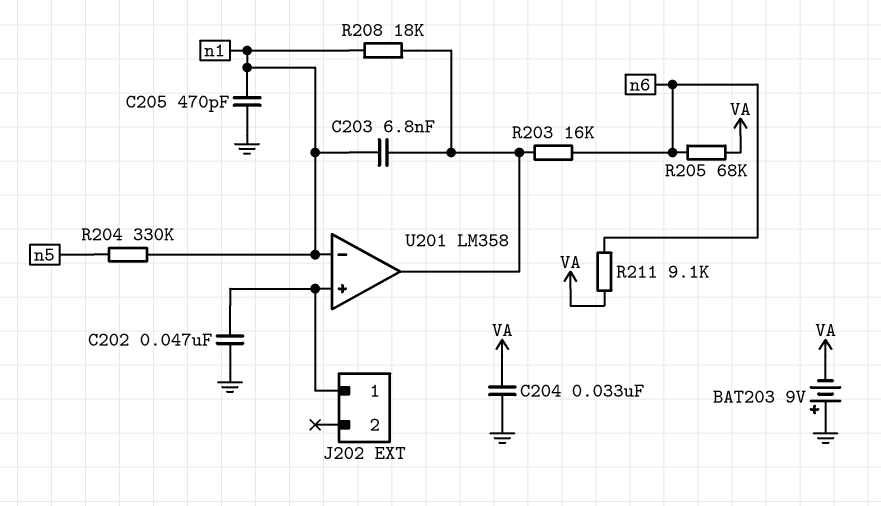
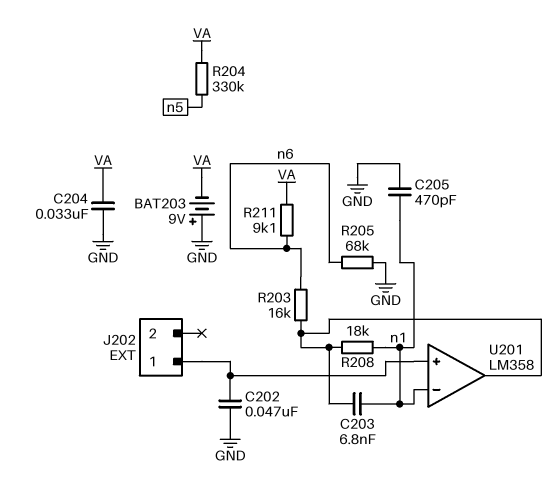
R204: 330k (n1, n5) -> 330k (VA, n5)
R205: 68k (VA, n6) -> 68k (GND, n6)

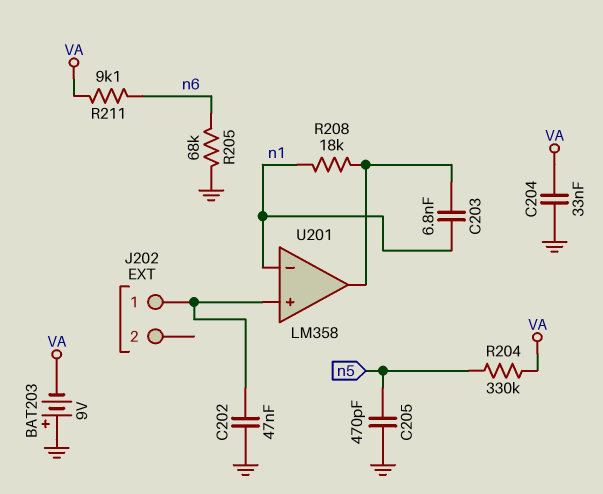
C205: 470pF (GND, n1) -> 470pF (GND, n5)
R203: 16k (U201/out, n6) -> none

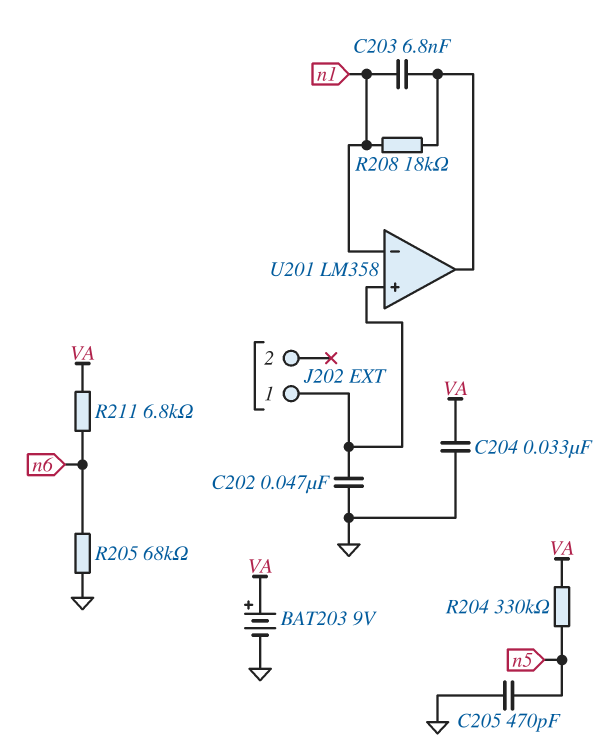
BAT203: 9V (plus GND, minus VA) -> 9V (plus VA, minus GND)
R211: 9.1k (VA, n6) -> 6.8k (VA, n6)

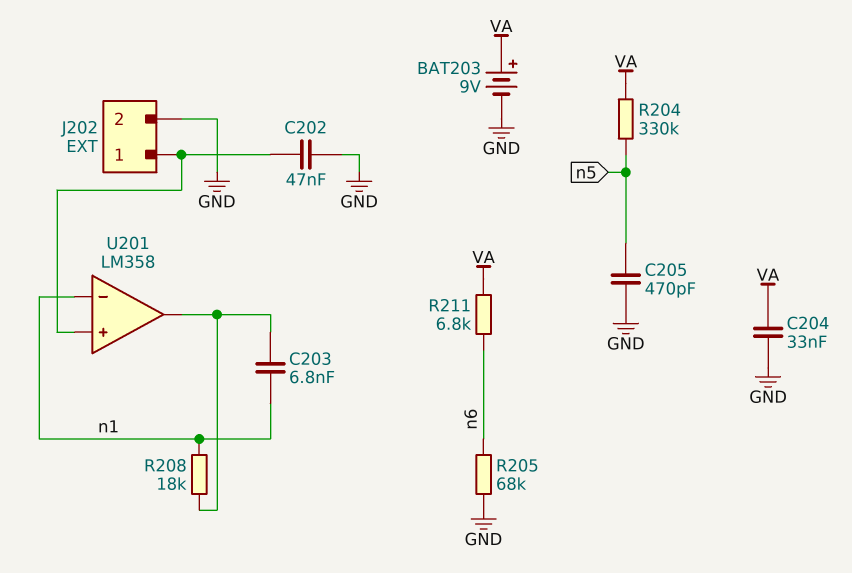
J202 pin 2: none -> GND

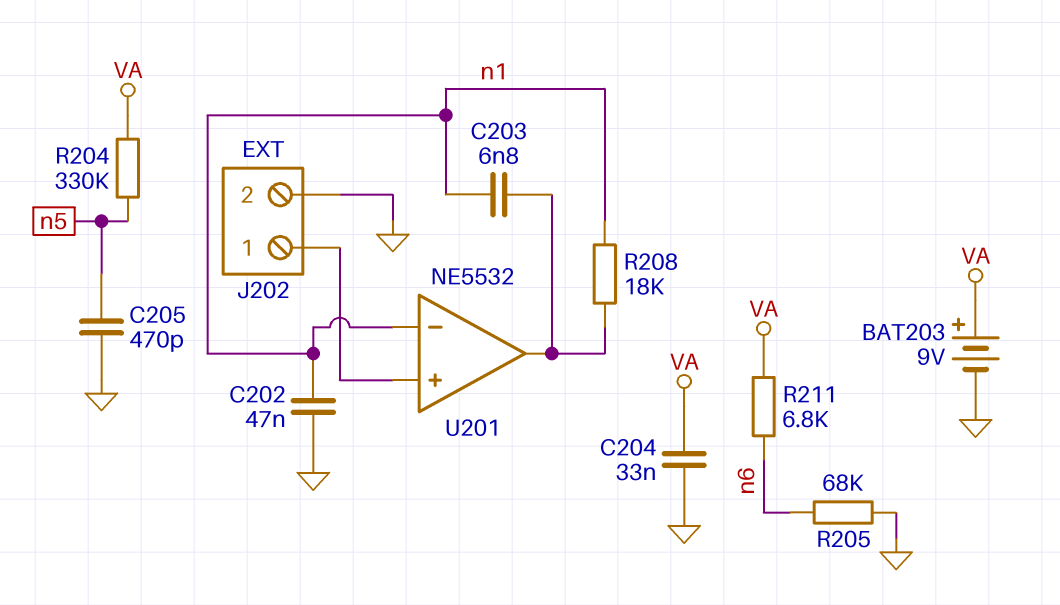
C202: 47nF (GND, J202/1) -> 47nF (GND, n1)
U201: LM358 -> NE5532

